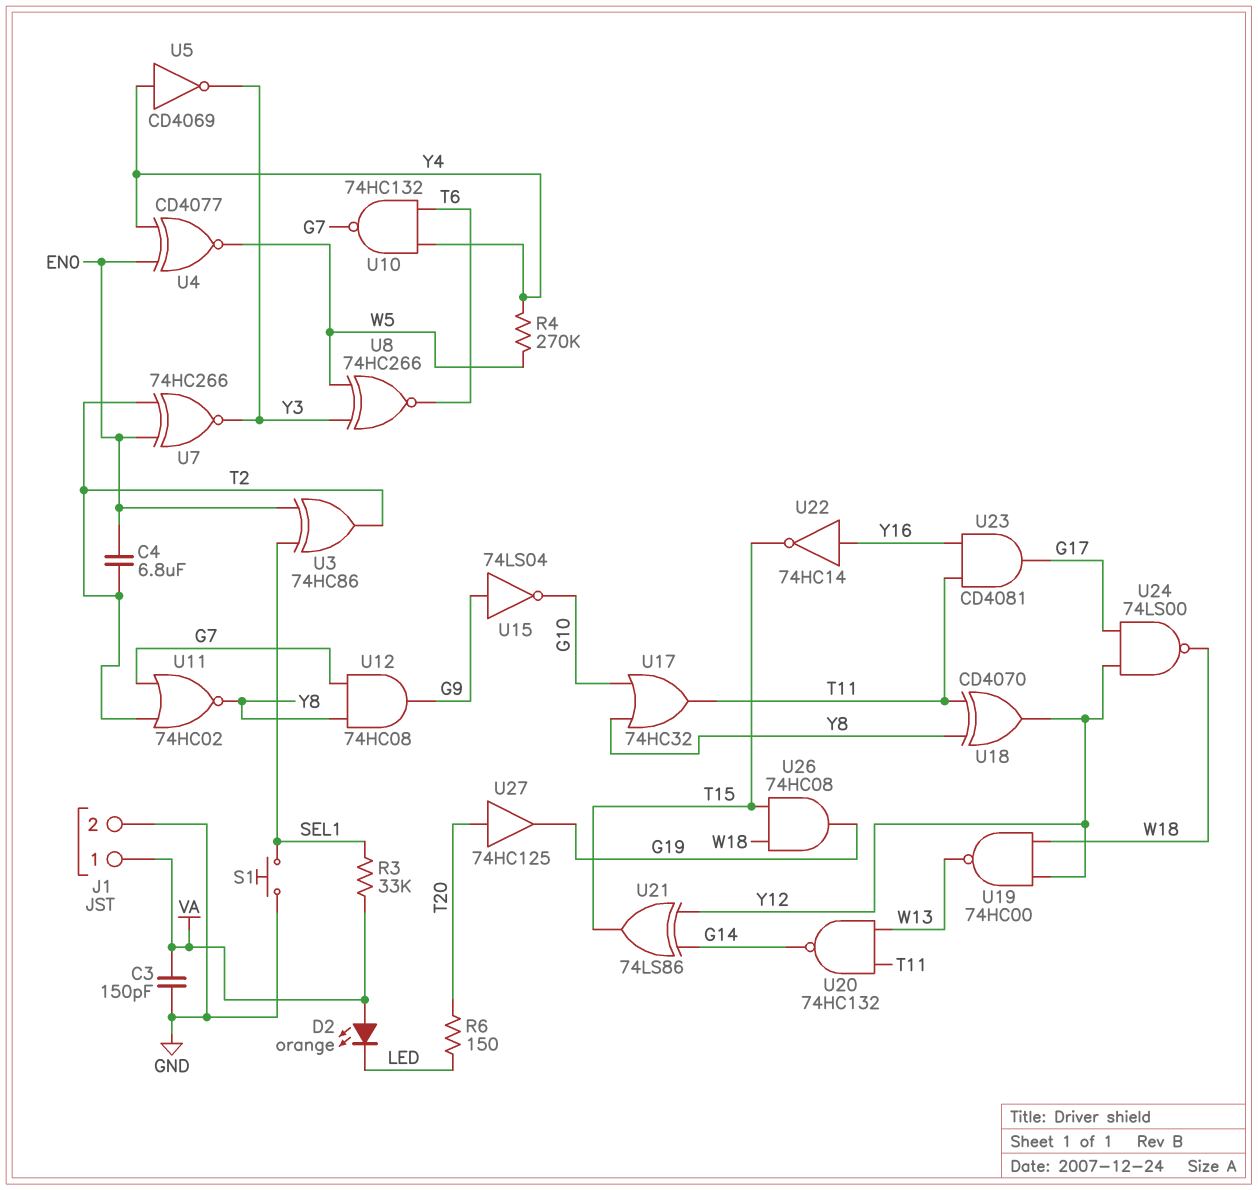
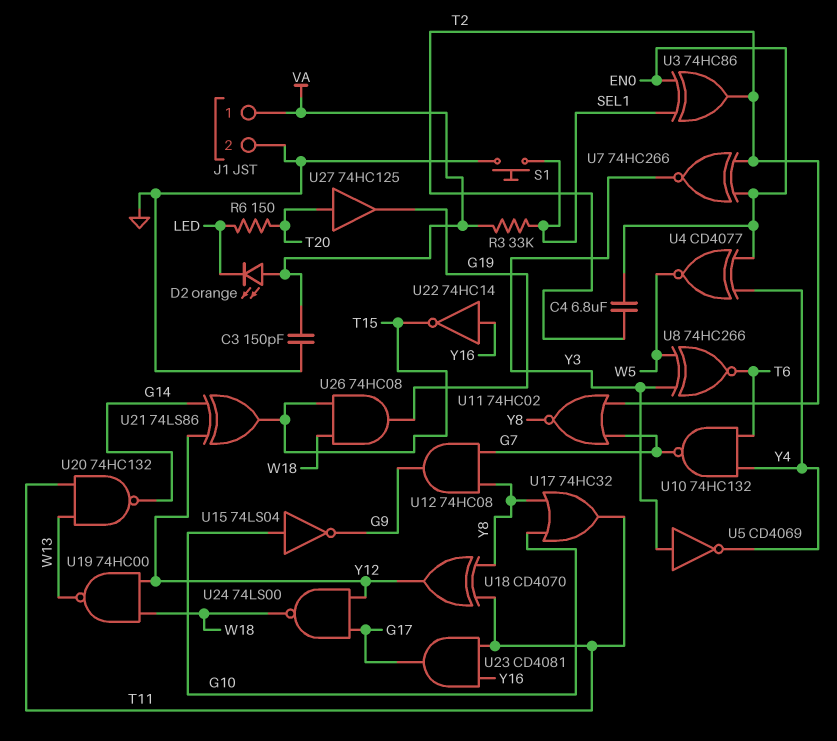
R4: 270k (W5, Y4) -> none
U5: NOT CD4069 (in Y4, out Y3) -> NOT CD4069 (in Y3, out Y4)
U15: NOT 74LS04 (in G9, out G10) -> NOT 74LS04 (in G10, out G9)

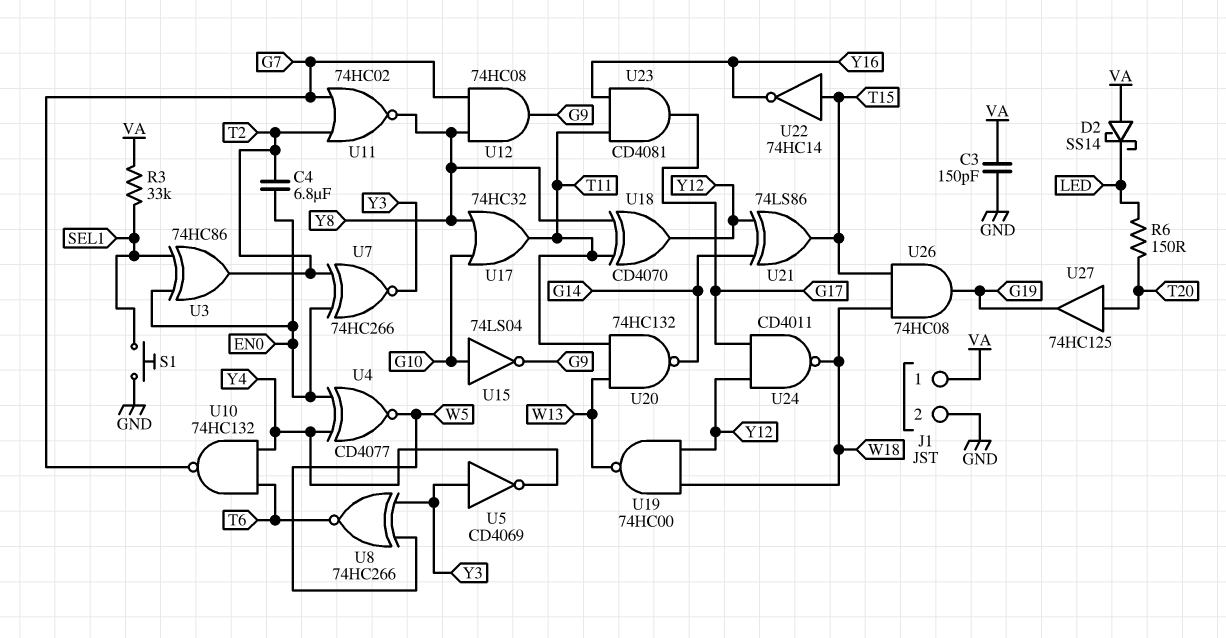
D2: LED orange (A VA, K LED) -> schottky SS14 (A VA, K LED)
U22: NOT 74HC14 (in Y16, out T15) -> NOT 74HC14 (in T15, out Y16)
U24: NAND 74LS00 (in G17, in Y12, out W18) -> NAND CD4011 (in G17, in Y12, out W18)

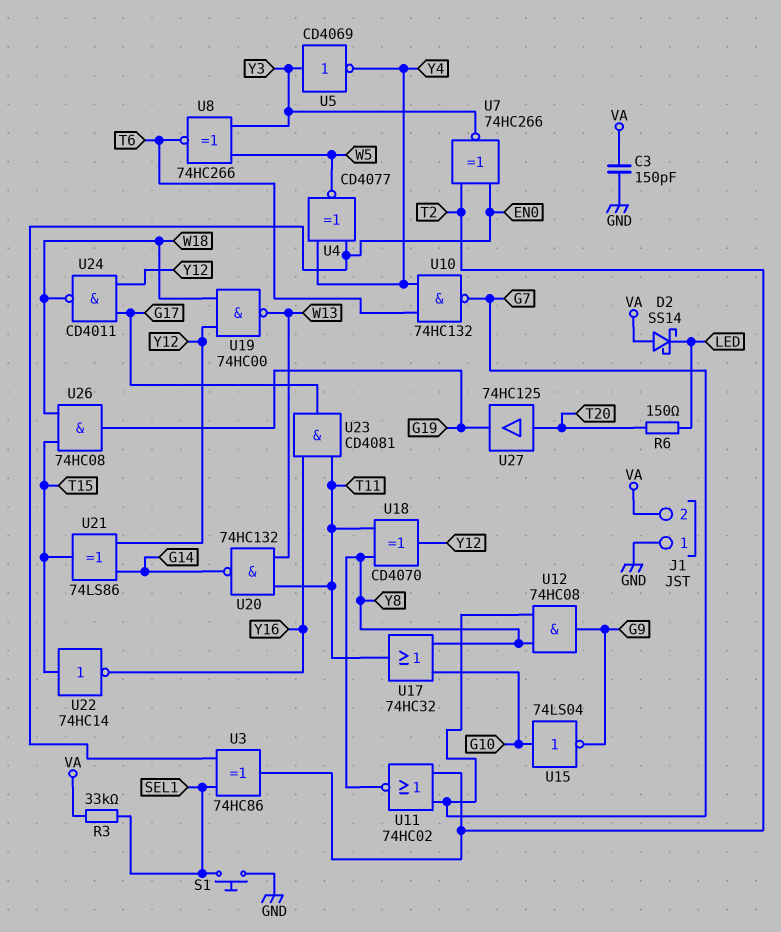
C4: 6.8uF (EN0, T2) -> none
J1 pin 1: VA -> GND
J1 pin 2: GND -> VA

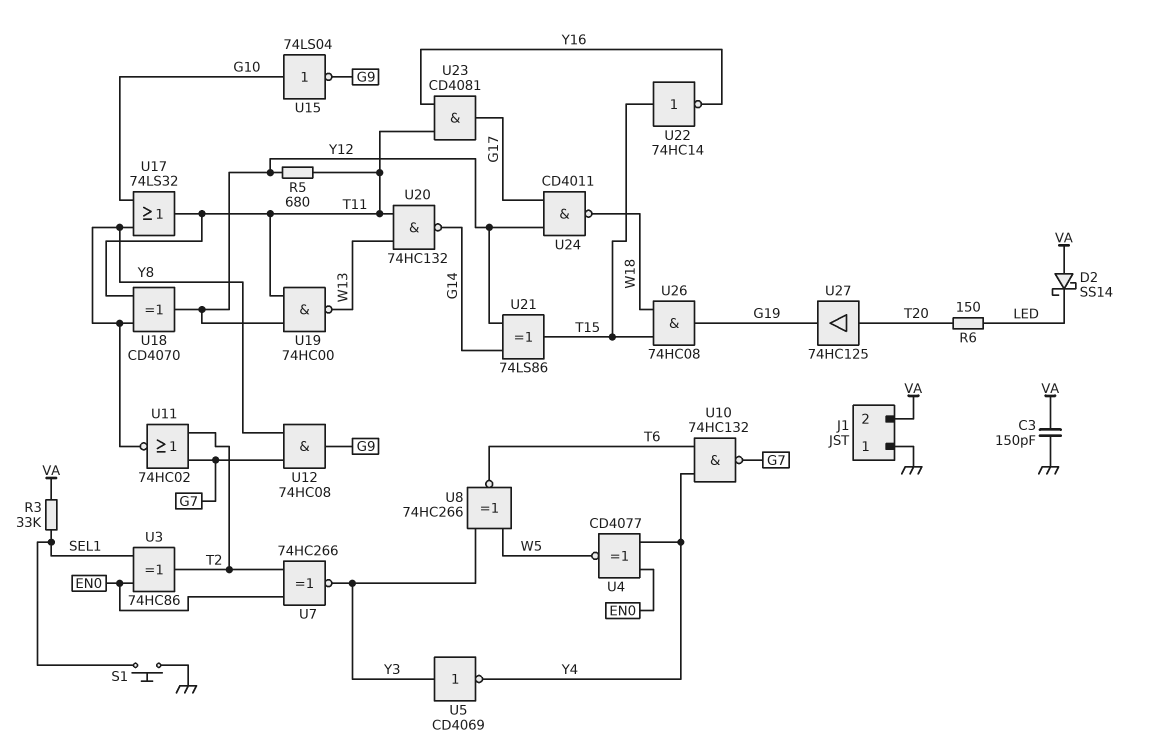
R5: none -> 680 (T11, Y12)
U17: OR 74HC32 (in G10, in Y8, out T11) -> OR 74LS32 (in G10, in Y8, out T11)
U19: NAND 74HC00 (in W18, in Y12, out W13) -> NAND 74HC00 (in T11, in Y12, out W13)

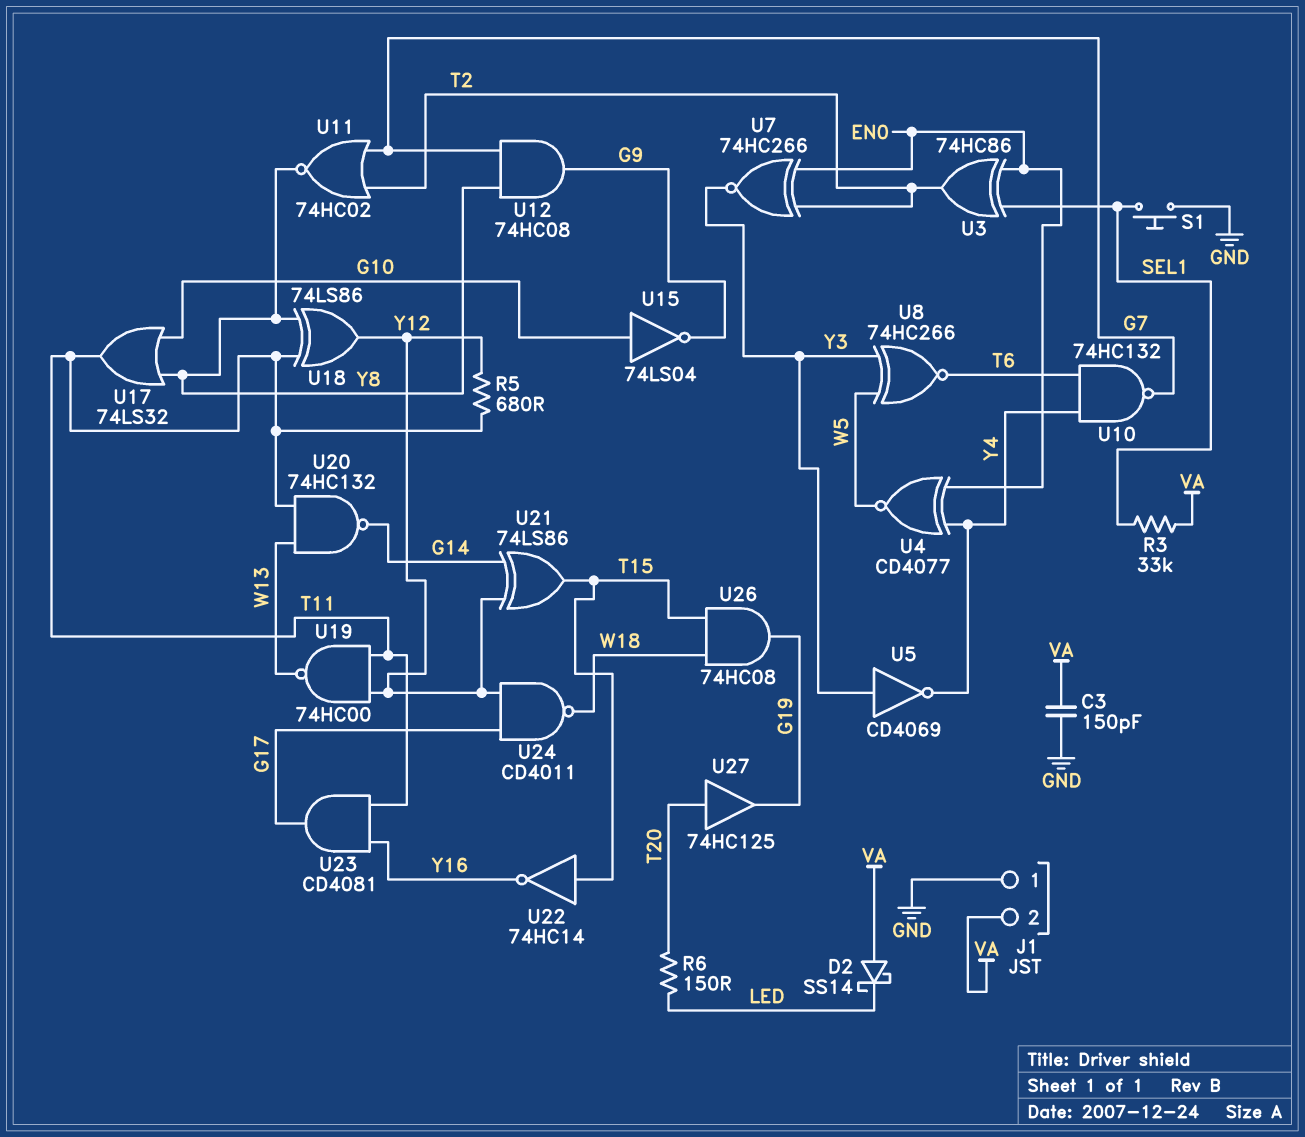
U18: XOR CD4070 (in T11, in Y8, out Y12) -> XOR 74LS86 (in T11, in Y8, out Y12)

